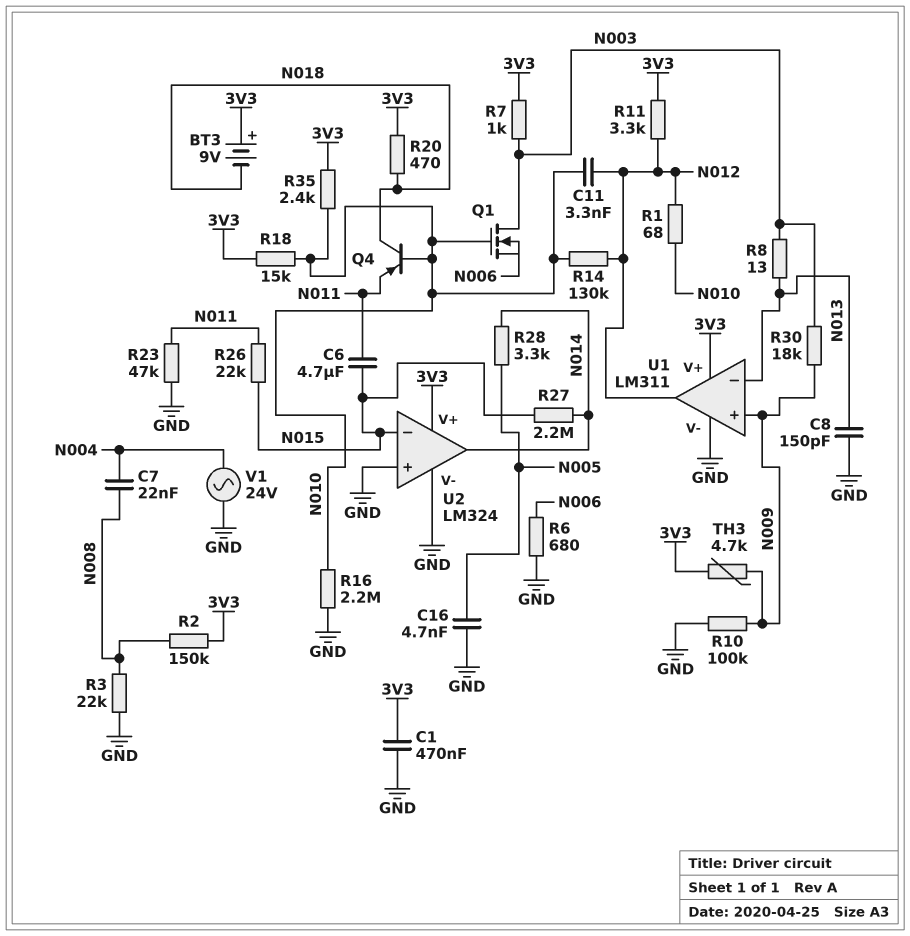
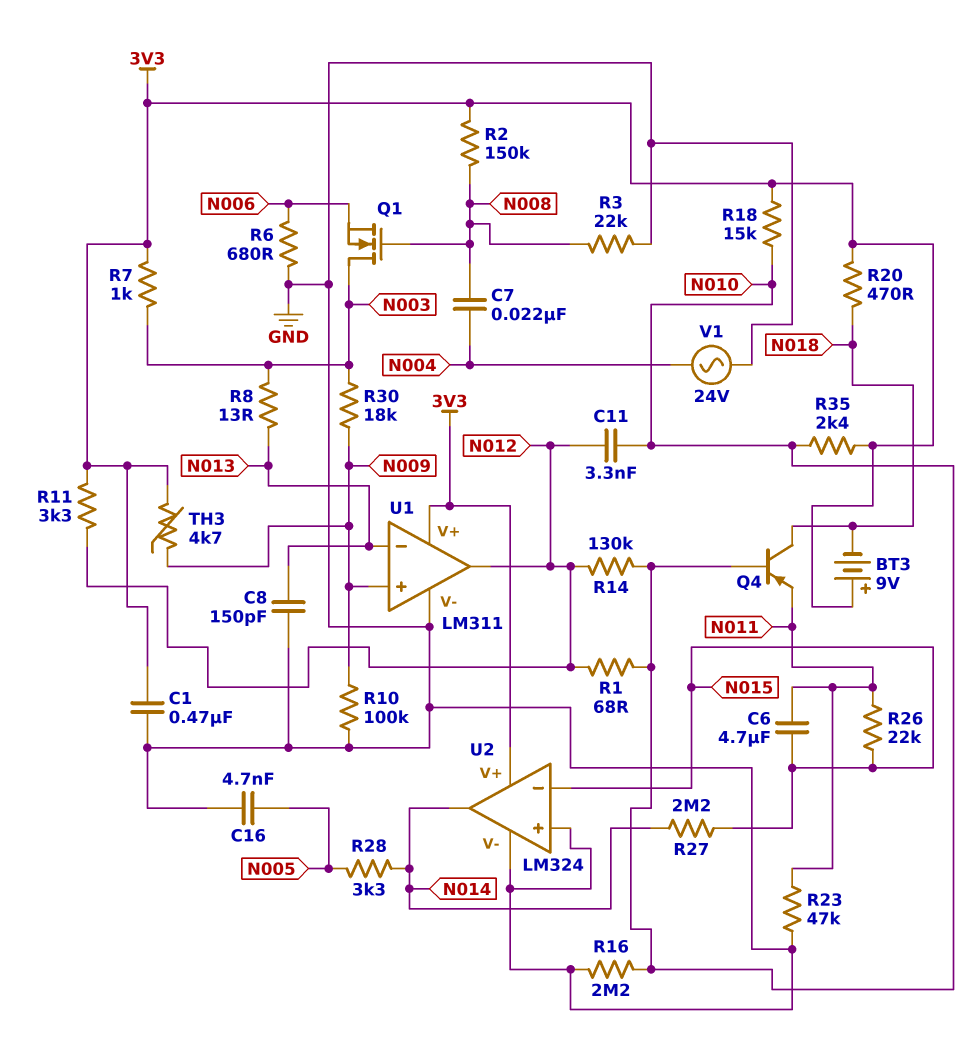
Q1: NMOS (G N010, D N003, S N006) -> NMOS (G N008, D N003, S N006)

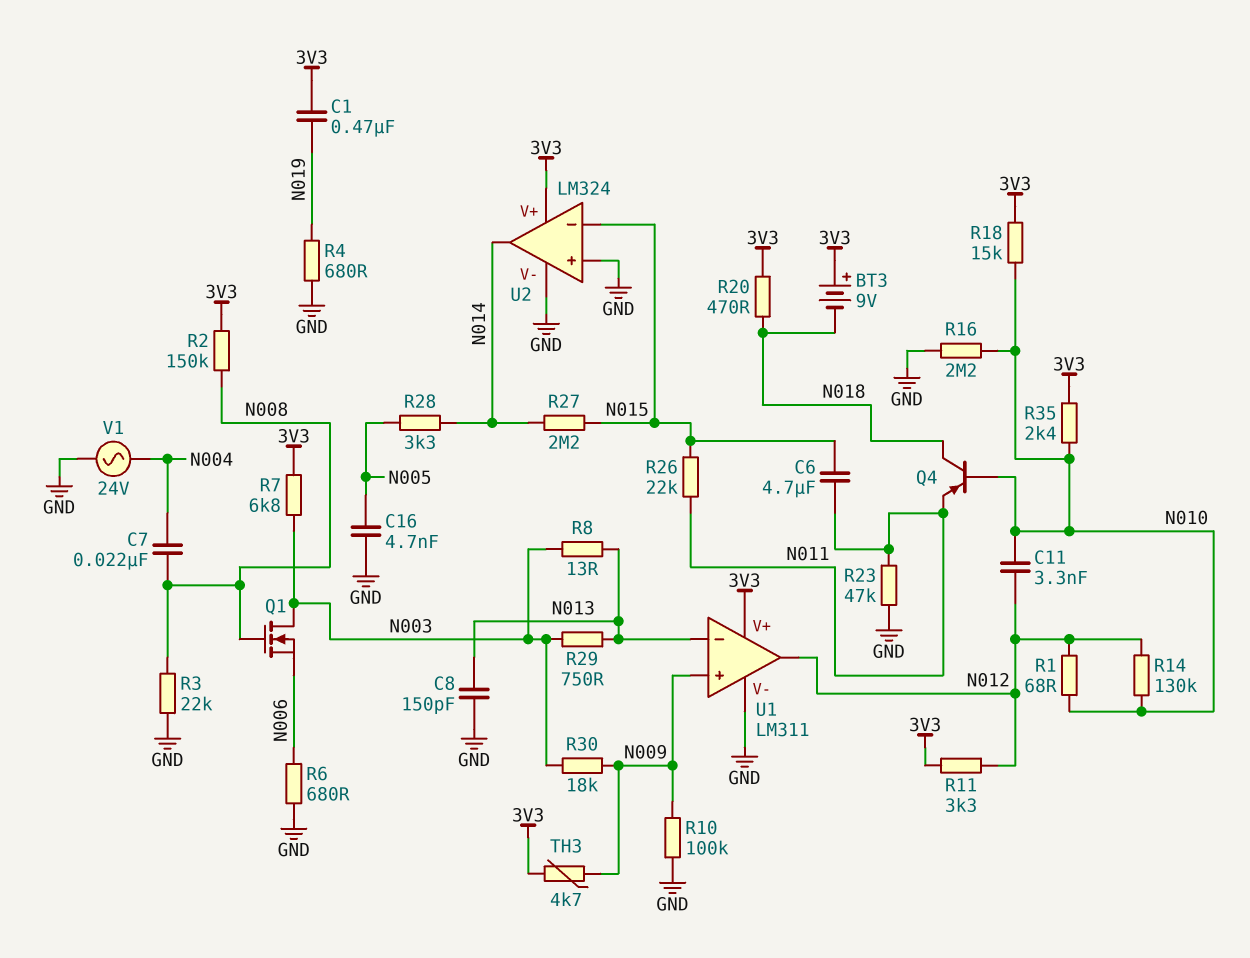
C1: 470nF (3V3, GND) -> 470nF (3V3, N019)
R4: none -> 680 (GND, N019)
R7: 1k (3V3, N003) -> 6.8k (3V3, N003)
R29: none -> 750 (N003, N013)

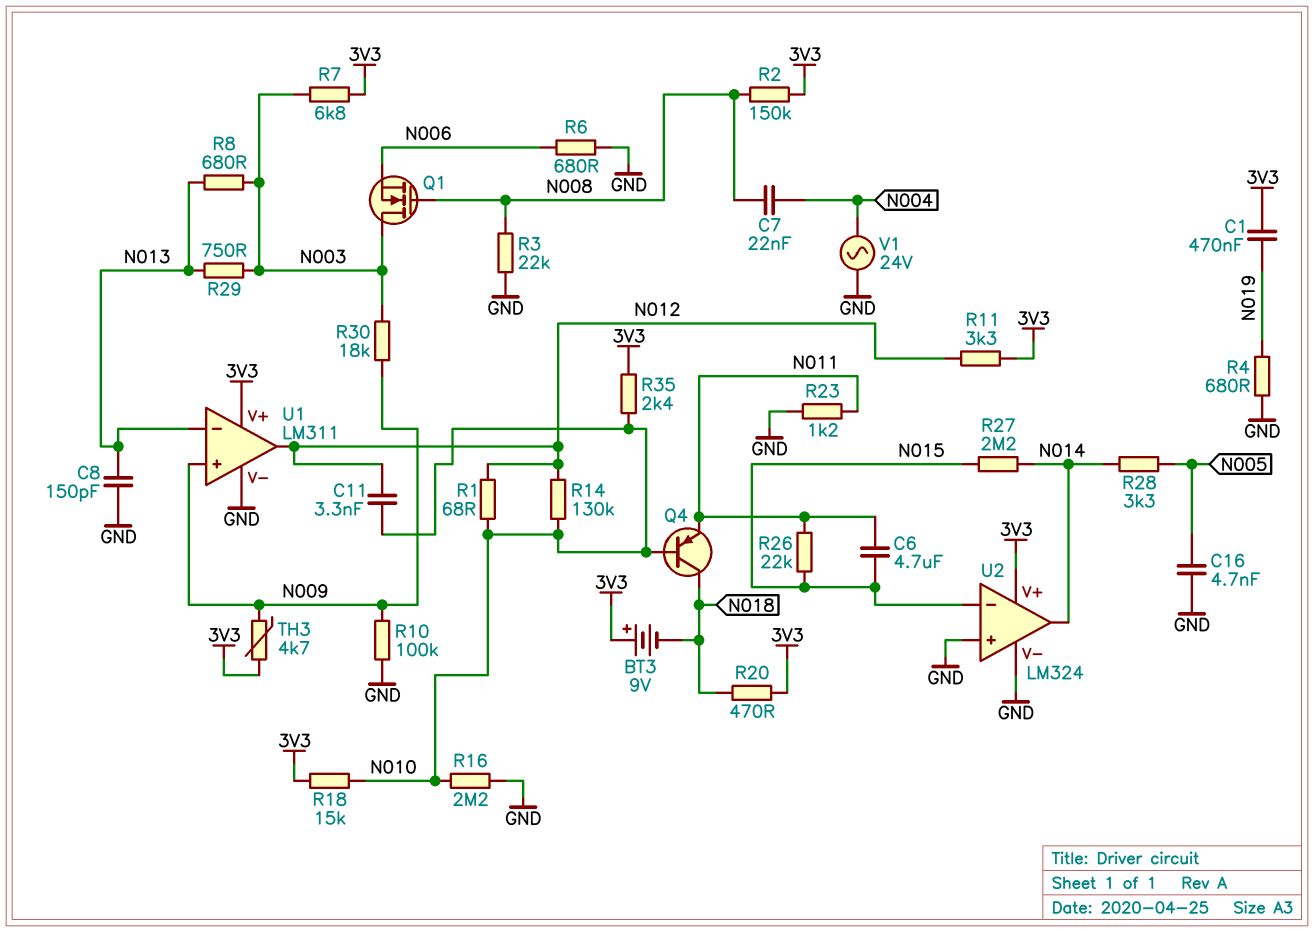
R8: 13 (N003, N013) -> 680 (N003, N013)
R23: 47k (GND, N011) -> 1.2k (GND, N011)

